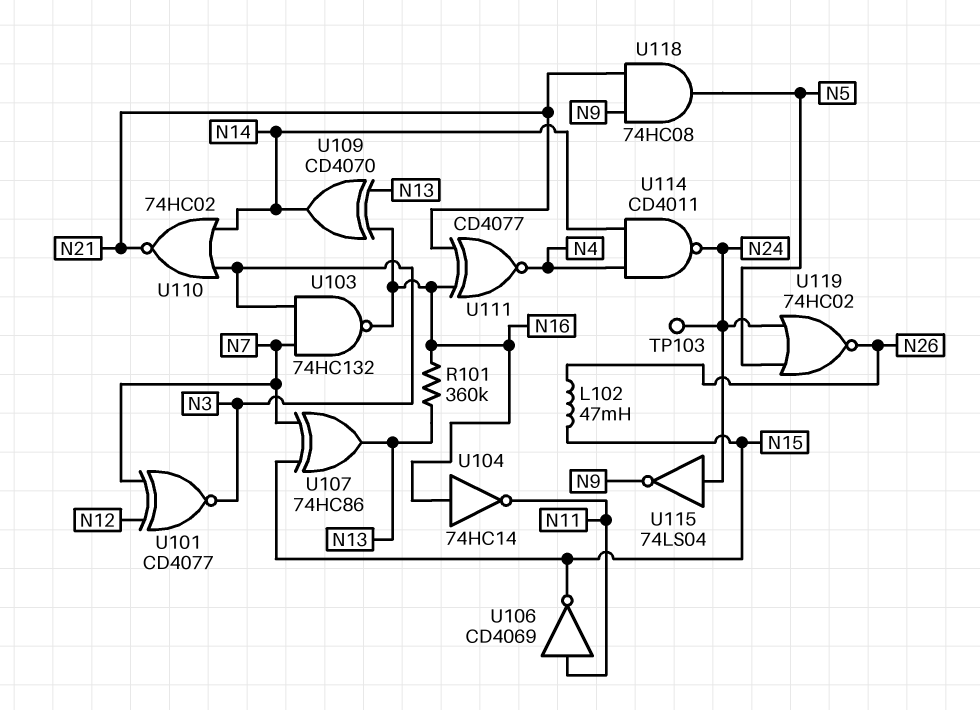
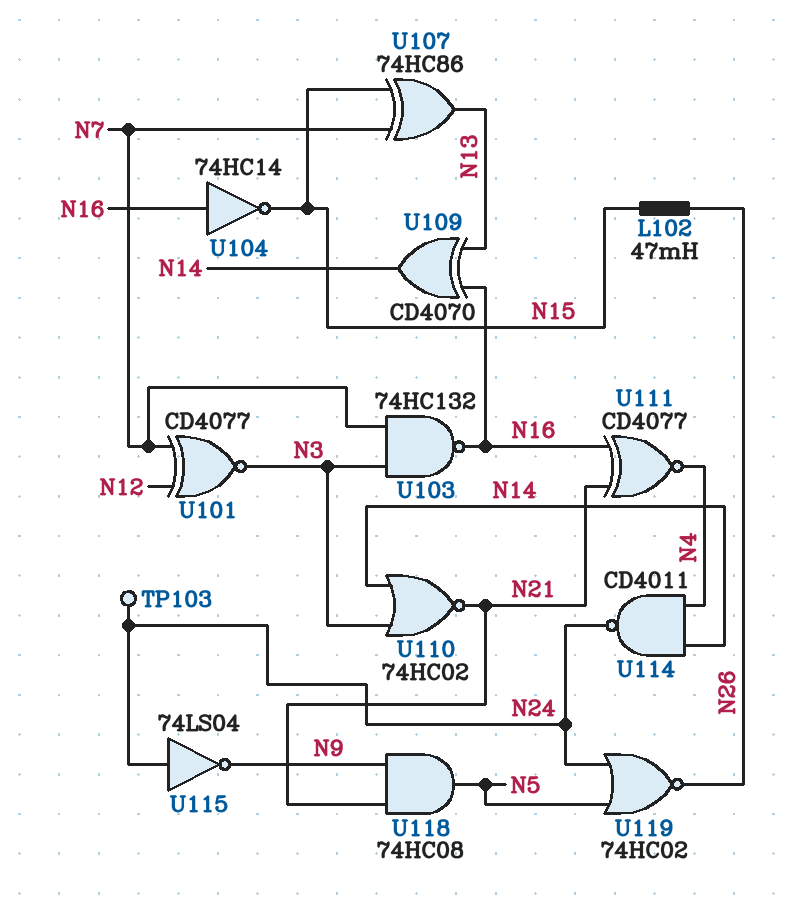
R101: 360k (N13, N16) -> none
U104: NOT 74HC14 (in N16, out N11) -> NOT 74HC14 (in N16, out N15)
U106: NOT CD4069 (in N11, out N15) -> none

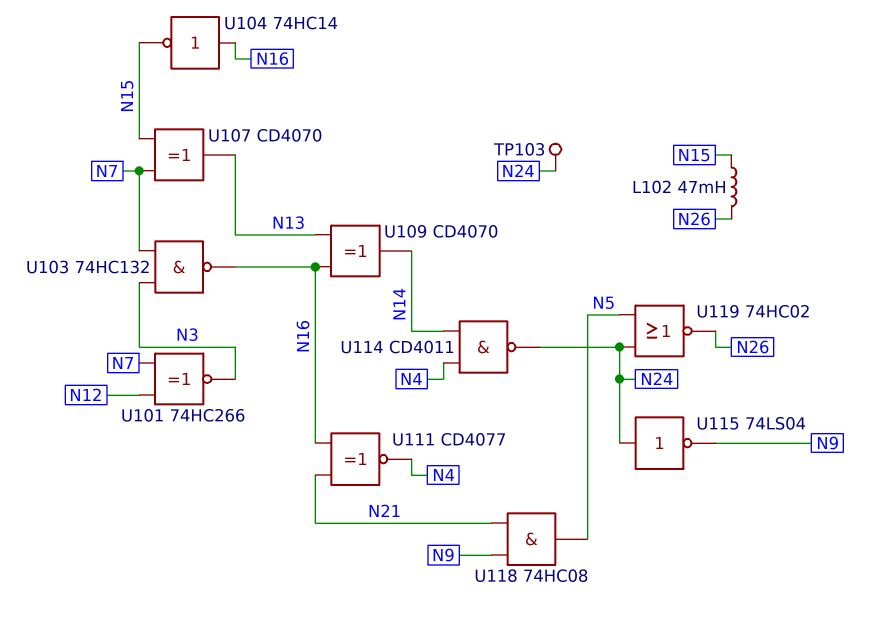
U101: XNOR CD4077 (in N7, in N12, out N3) -> XNOR 74HC266 (in N7, in N12, out N3)
U107: XOR 74HC86 (in N7, in N15, out N13) -> XOR CD4070 (in N7, in N15, out N13)
U110: NOR 74HC02 (in N3, in N14, out N21) -> none

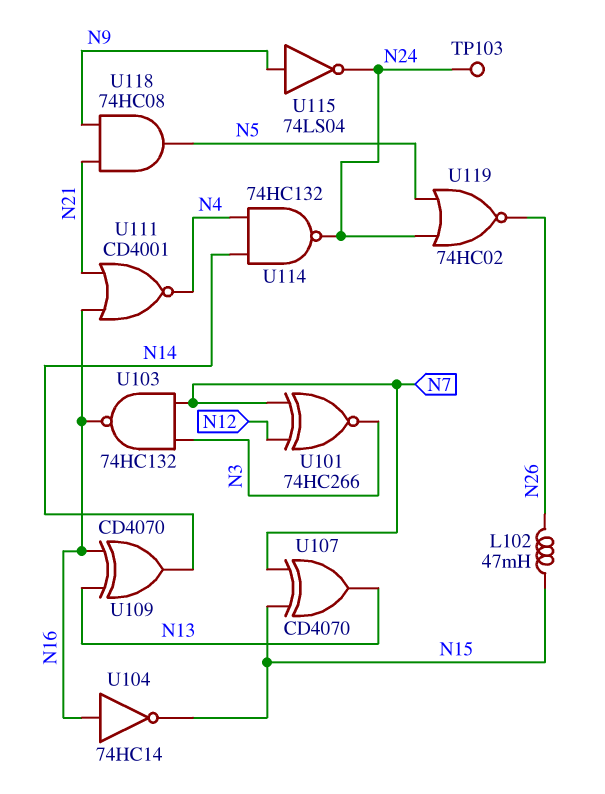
U111: XNOR CD4077 (in N16, in N21, out N4) -> NOR CD4001 (in N16, in N21, out N4)
U114: NAND CD4011 (in N4, in N14, out N24) -> NAND 74HC132 (in N4, in N14, out N24)
U115: NOT 74LS04 (in N24, out N9) -> NOT 74LS04 (in N9, out N24)

